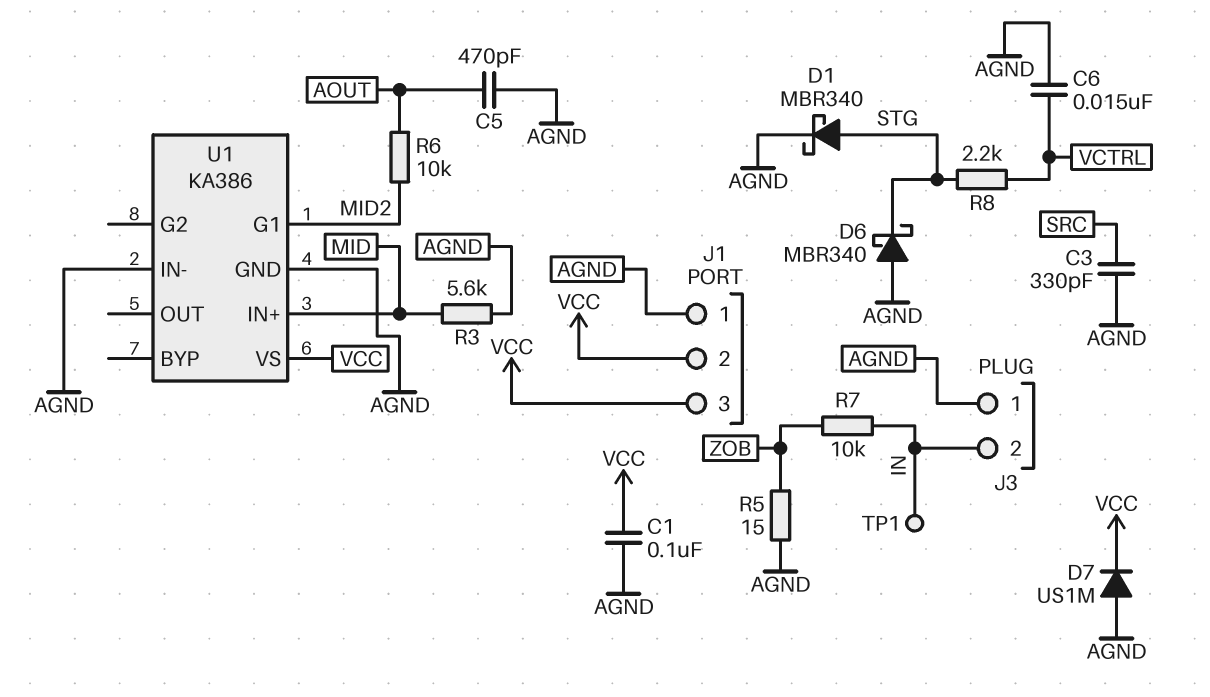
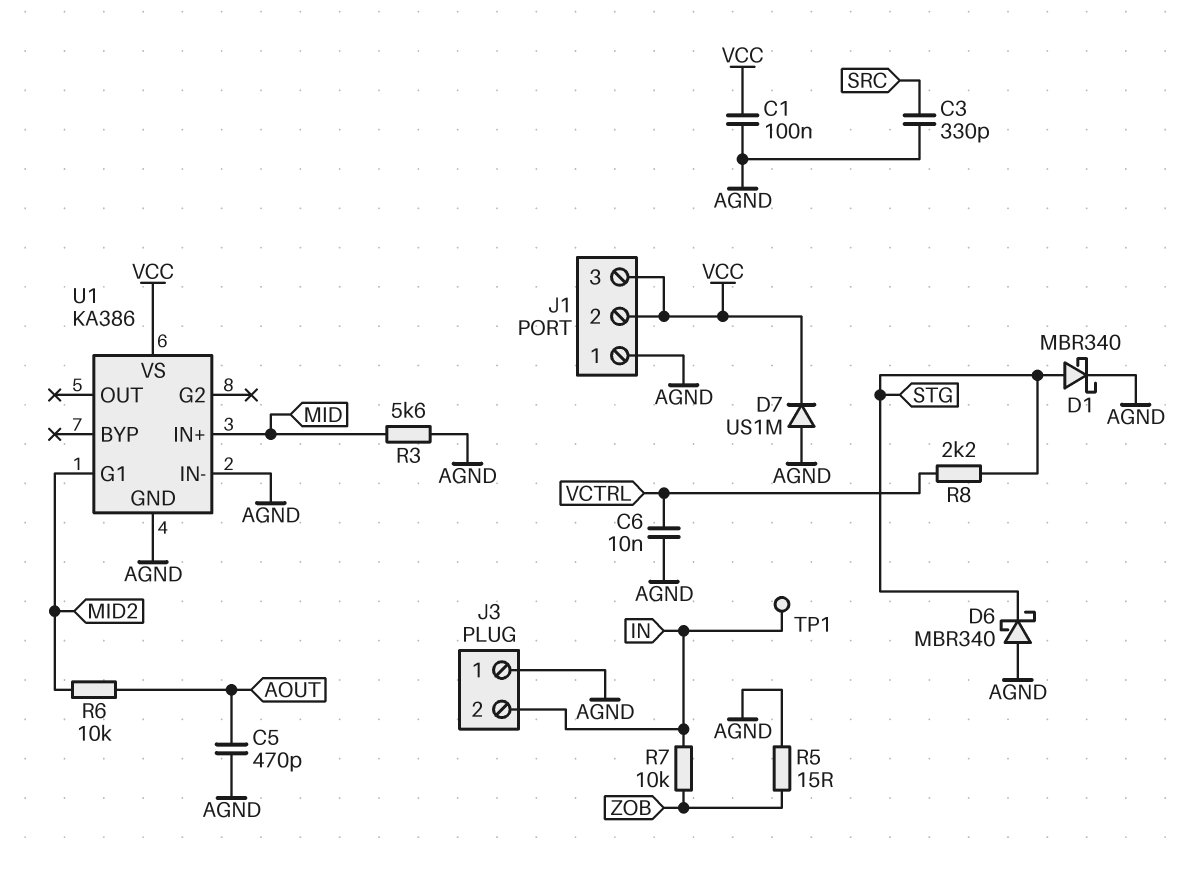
C6: 15nF (AGND, VCTRL) -> 10nF (AGND, VCTRL)

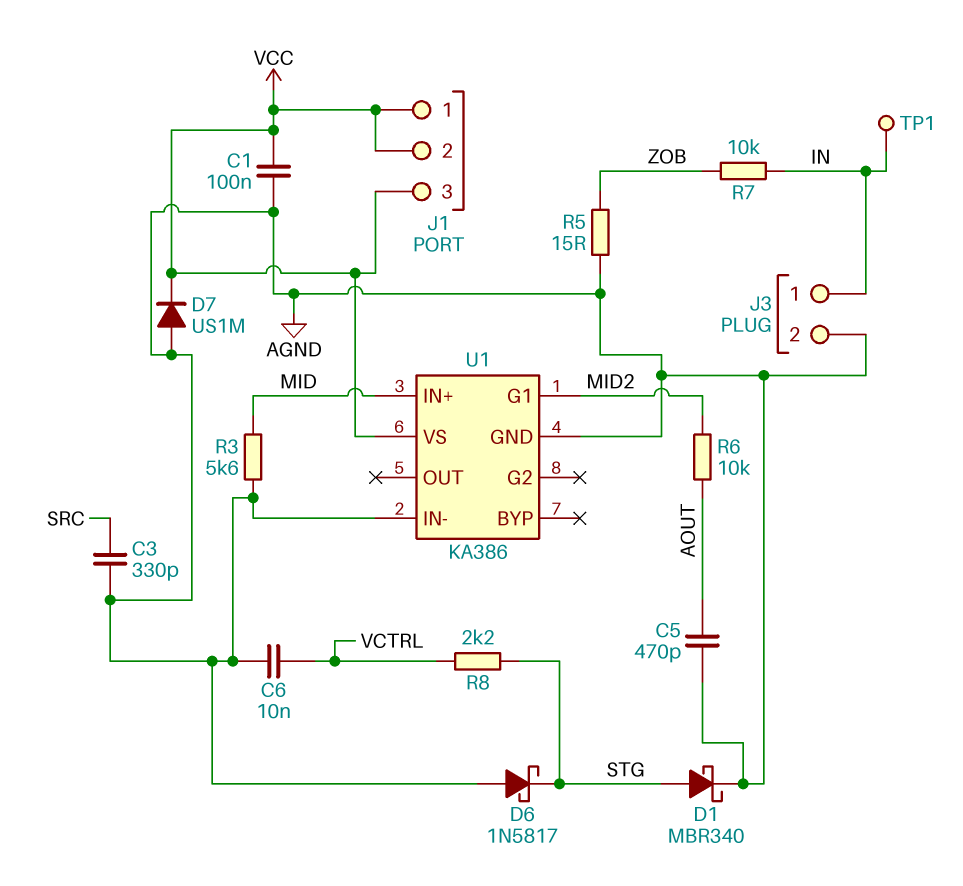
D6: schottky MBR340 (A AGND, K STG) -> schottky 1N5817 (A AGND, K STG)
J1 pin 1: AGND -> VCC
J3 pin 1: AGND -> IN
J3 pin 2: IN -> AGND

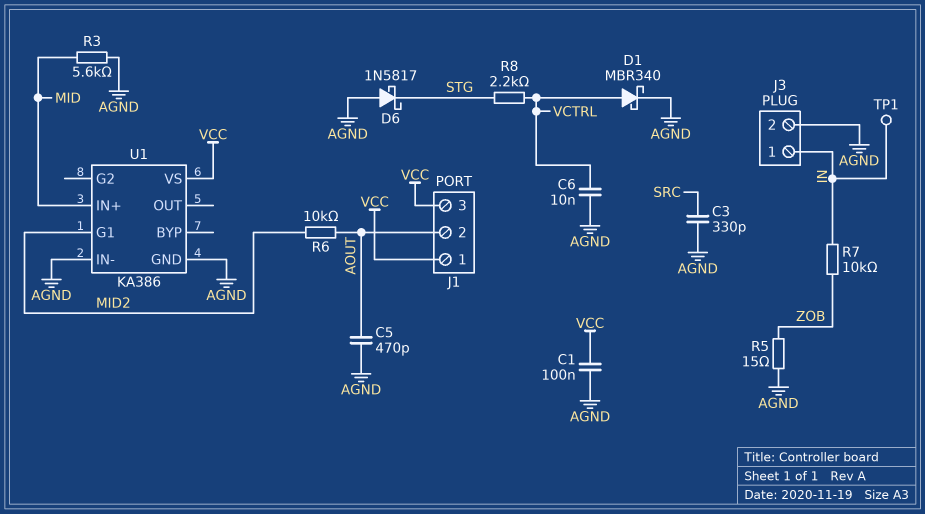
D1: schottky MBR340 (A STG, K AGND) -> schottky MBR340 (A VCTRL, K AGND)
D7: diode US1M (A AGND, K VCC) -> none
J1 pin 2: VCC -> AOUT

